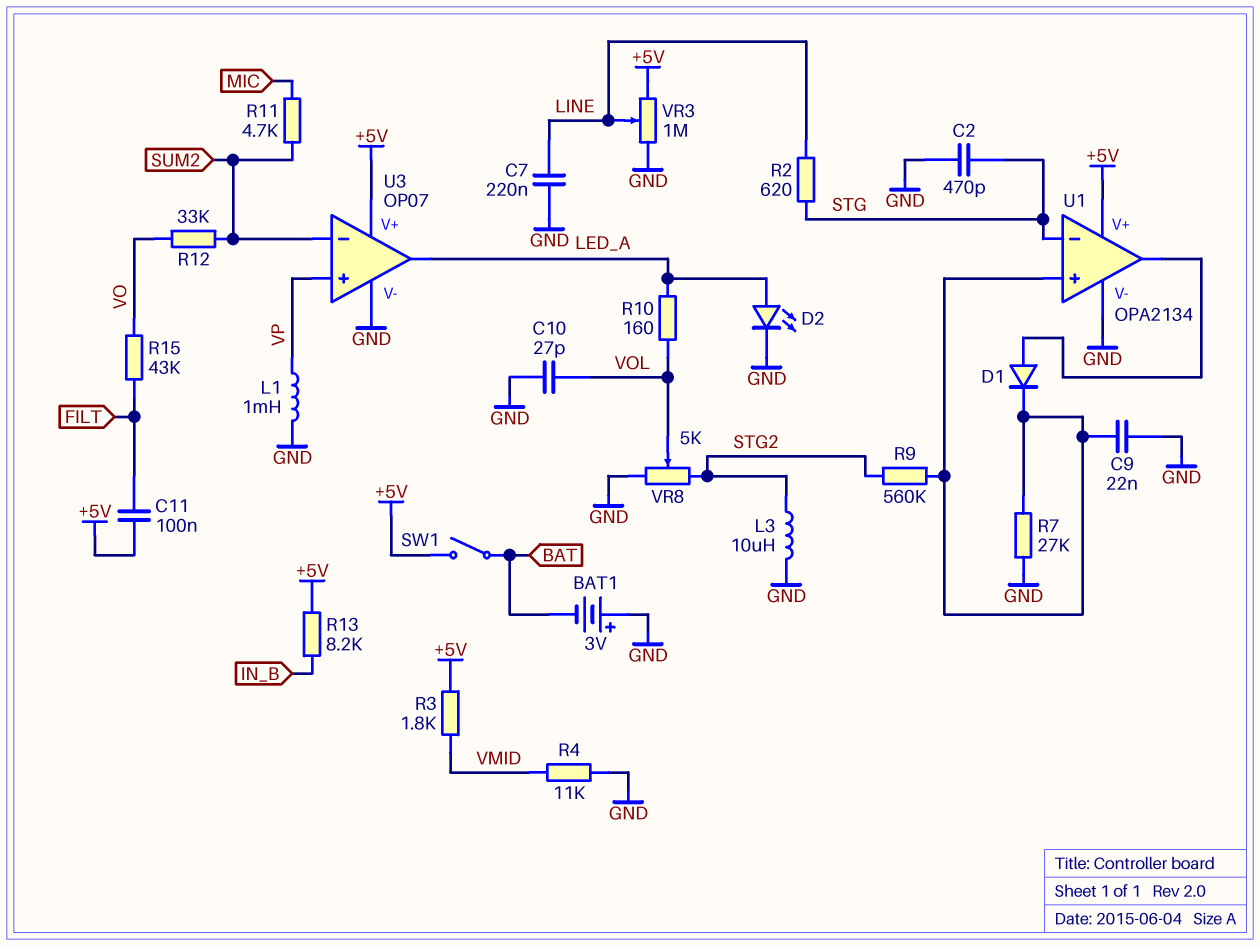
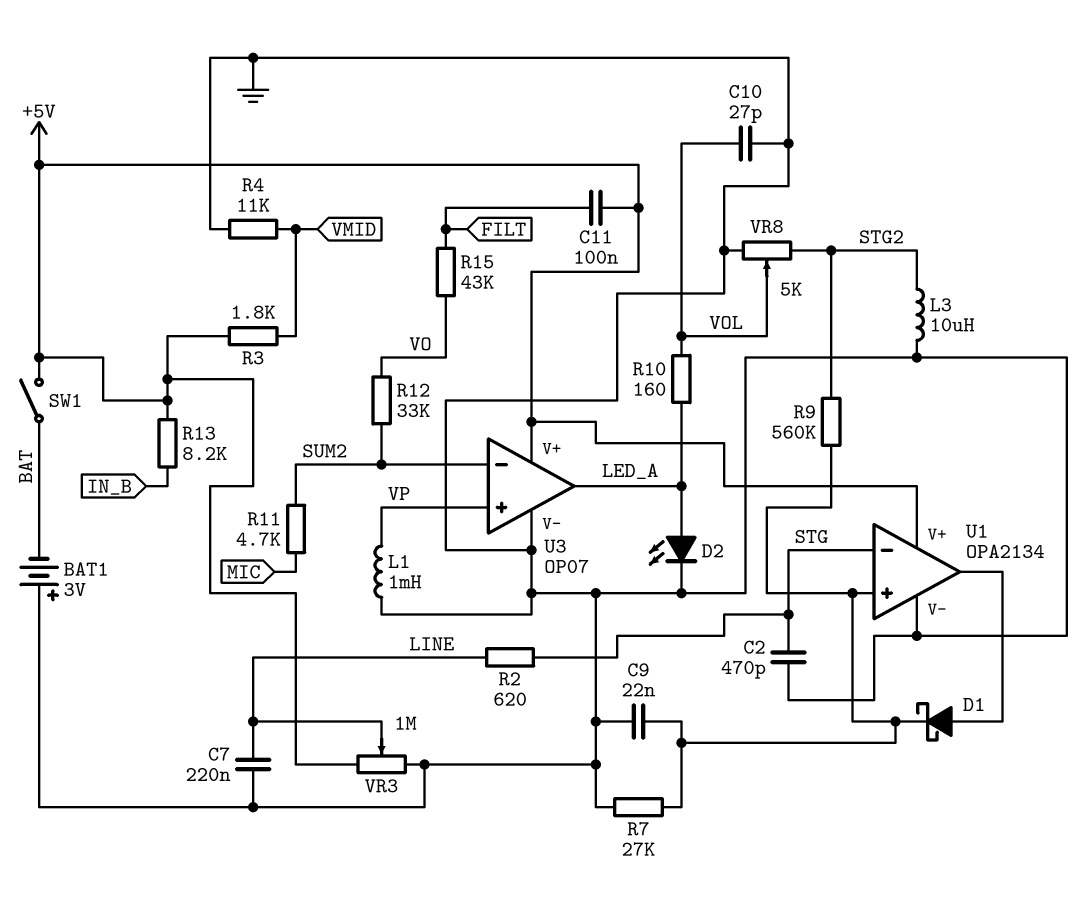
D1: diode (A U1/out, K U1/in+) -> schottky (A U1/out, K U1/in+)

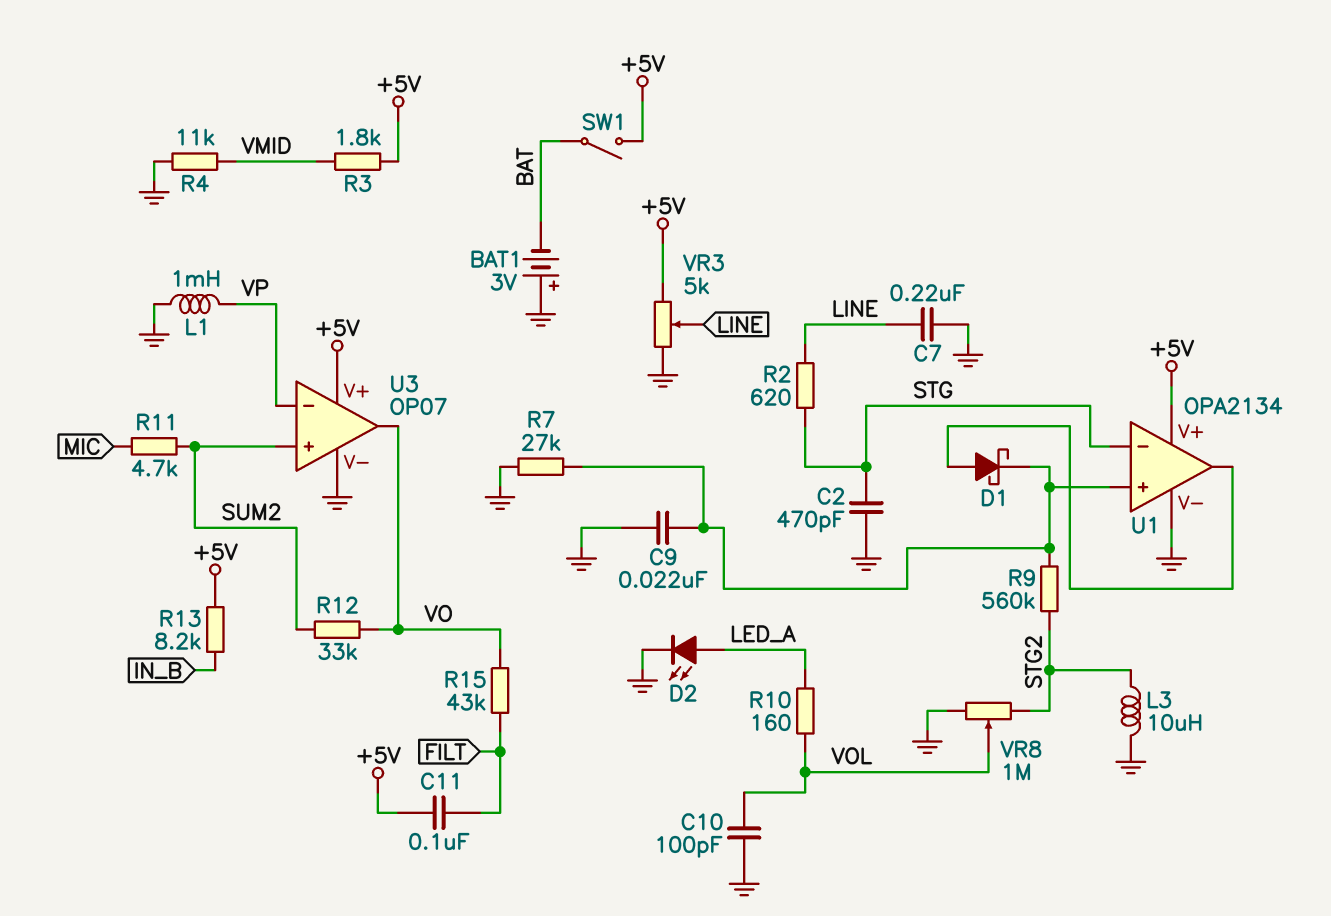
C10: 27pF (GND, VOL) -> 100pF (GND, VOL)
U3 pin in+: VP -> SUM2
U3 pin in-: SUM2 -> VP
U3 pin out: LED_A -> VO
VR3: 1M (+5V, GND, wiper LINE) -> 5k (+5V, GND, wiper LINE)
VR8: 5k (GND, STG2, wiper VOL) -> 1M (GND, STG2, wiper VOL)

